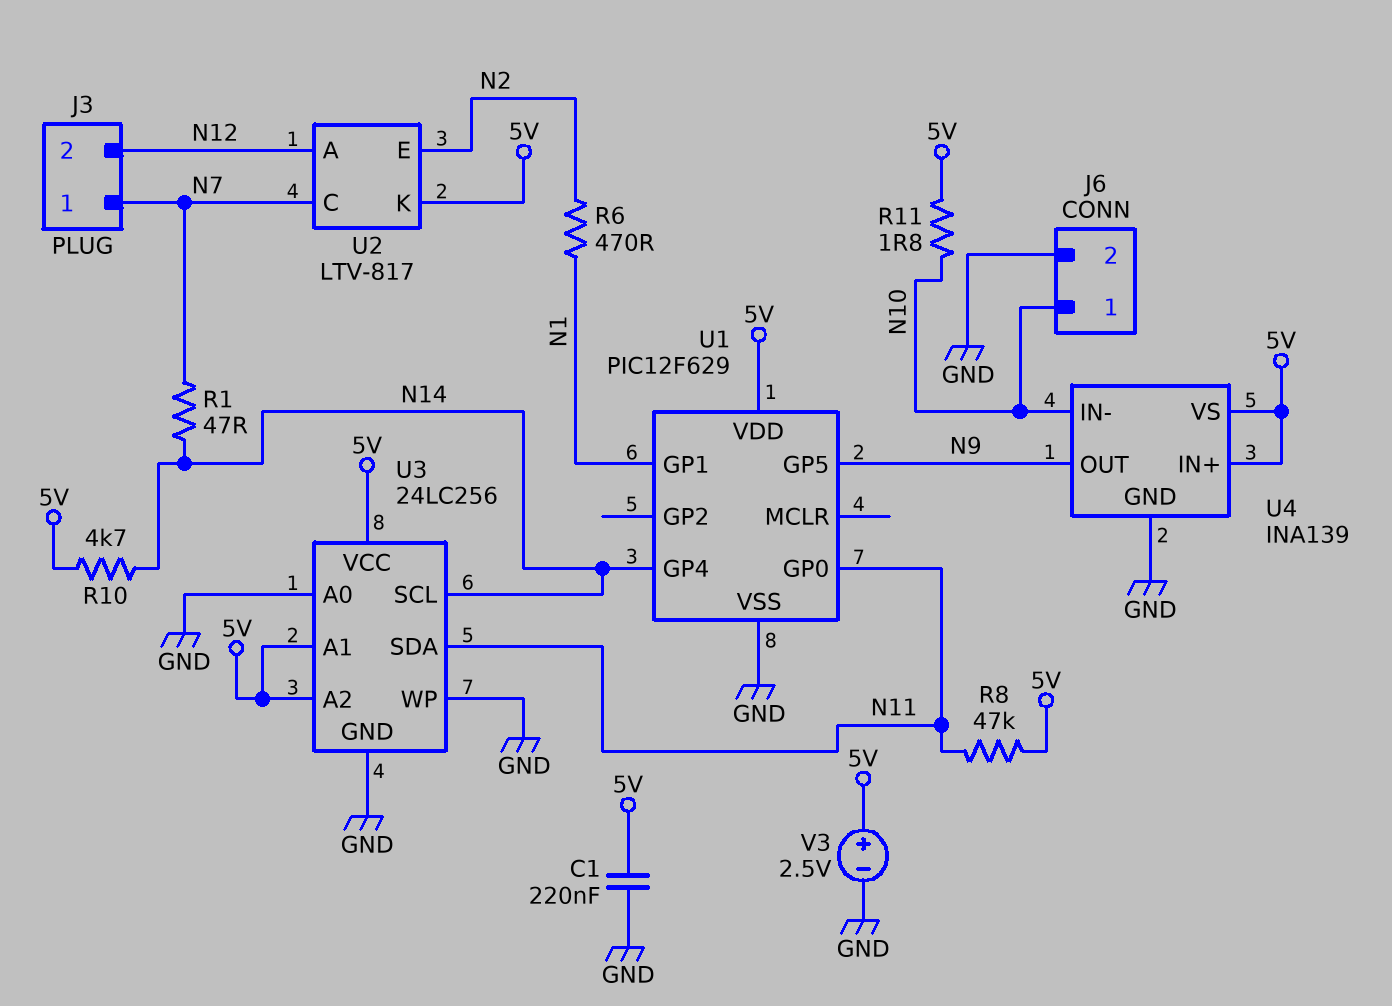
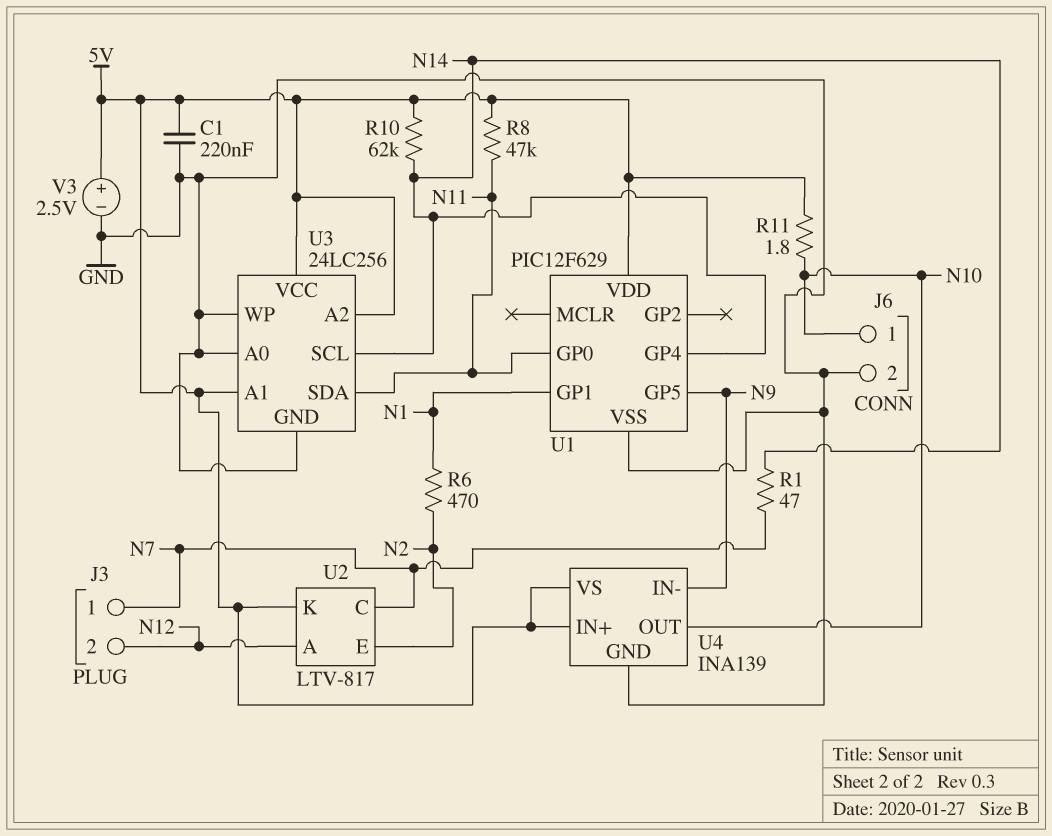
R10: 4.7k (5V, N14) -> 62k (5V, N14)
U4 pin IN-: N10 -> N9
U4 pin OUT: N9 -> N10

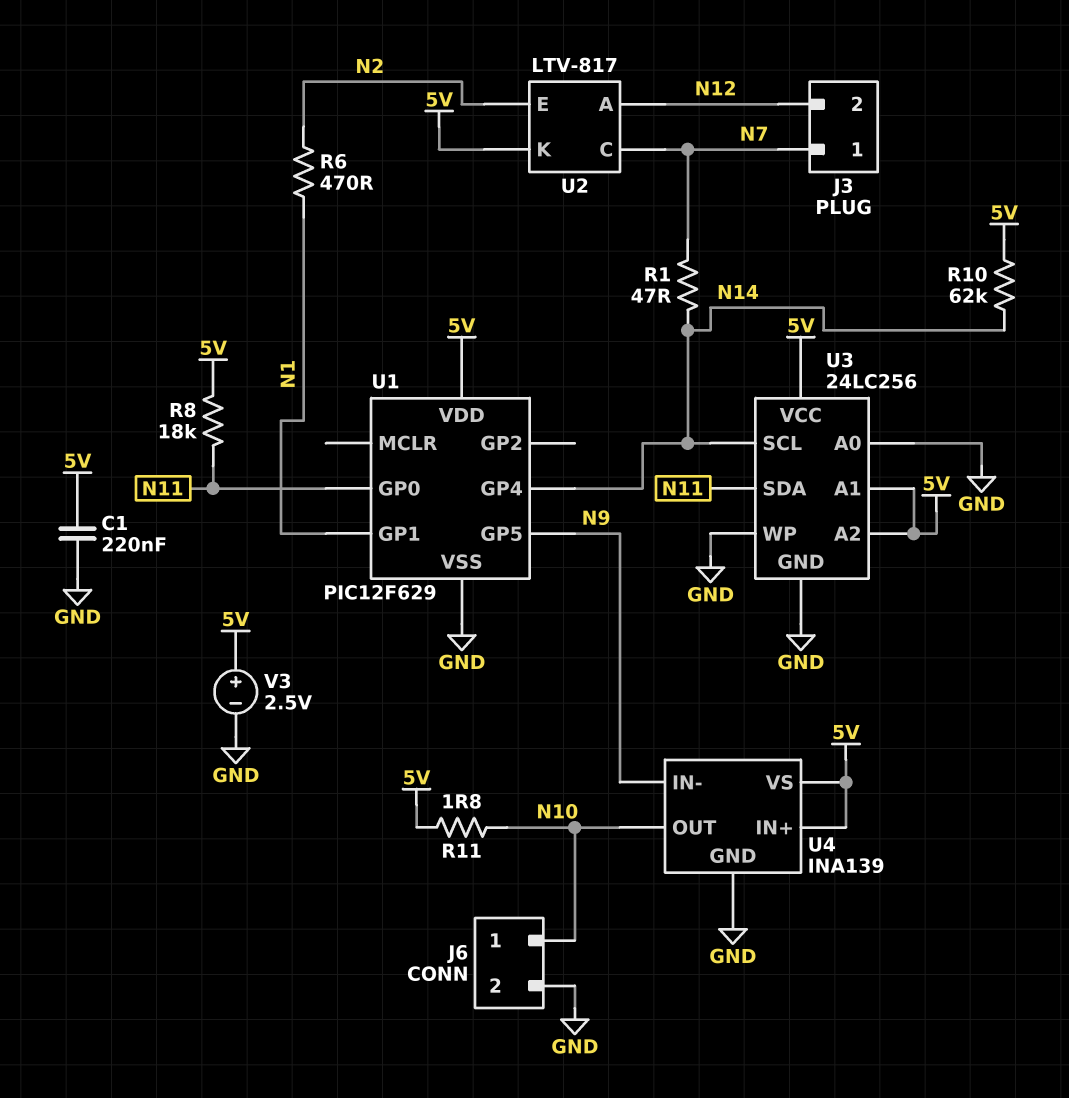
R8: 47k (5V, N11) -> 18k (5V, N11)

